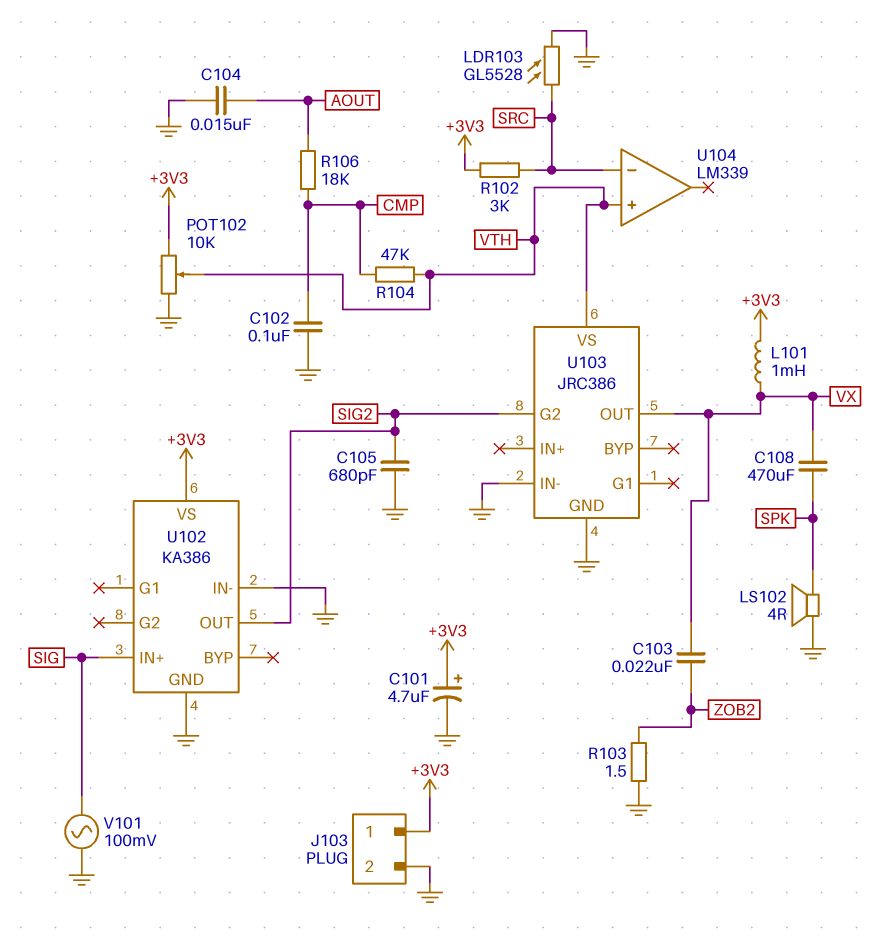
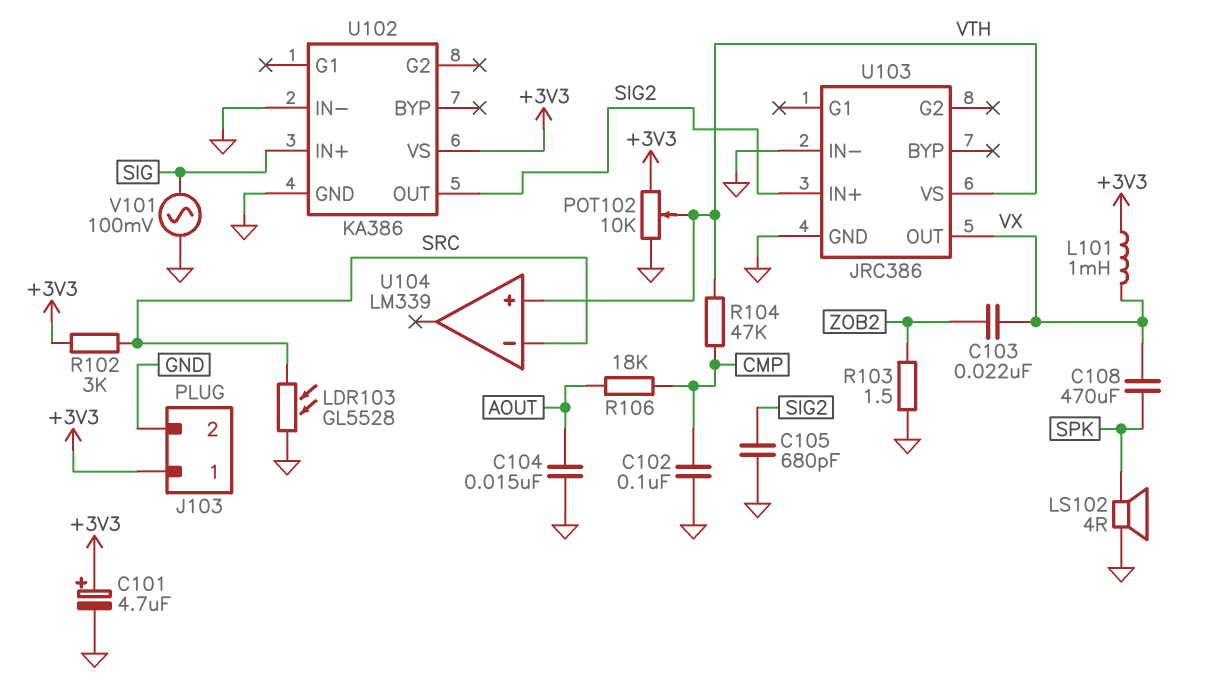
U103 pin G2: SIG2 -> none
U103 pin IN+: none -> SIG2

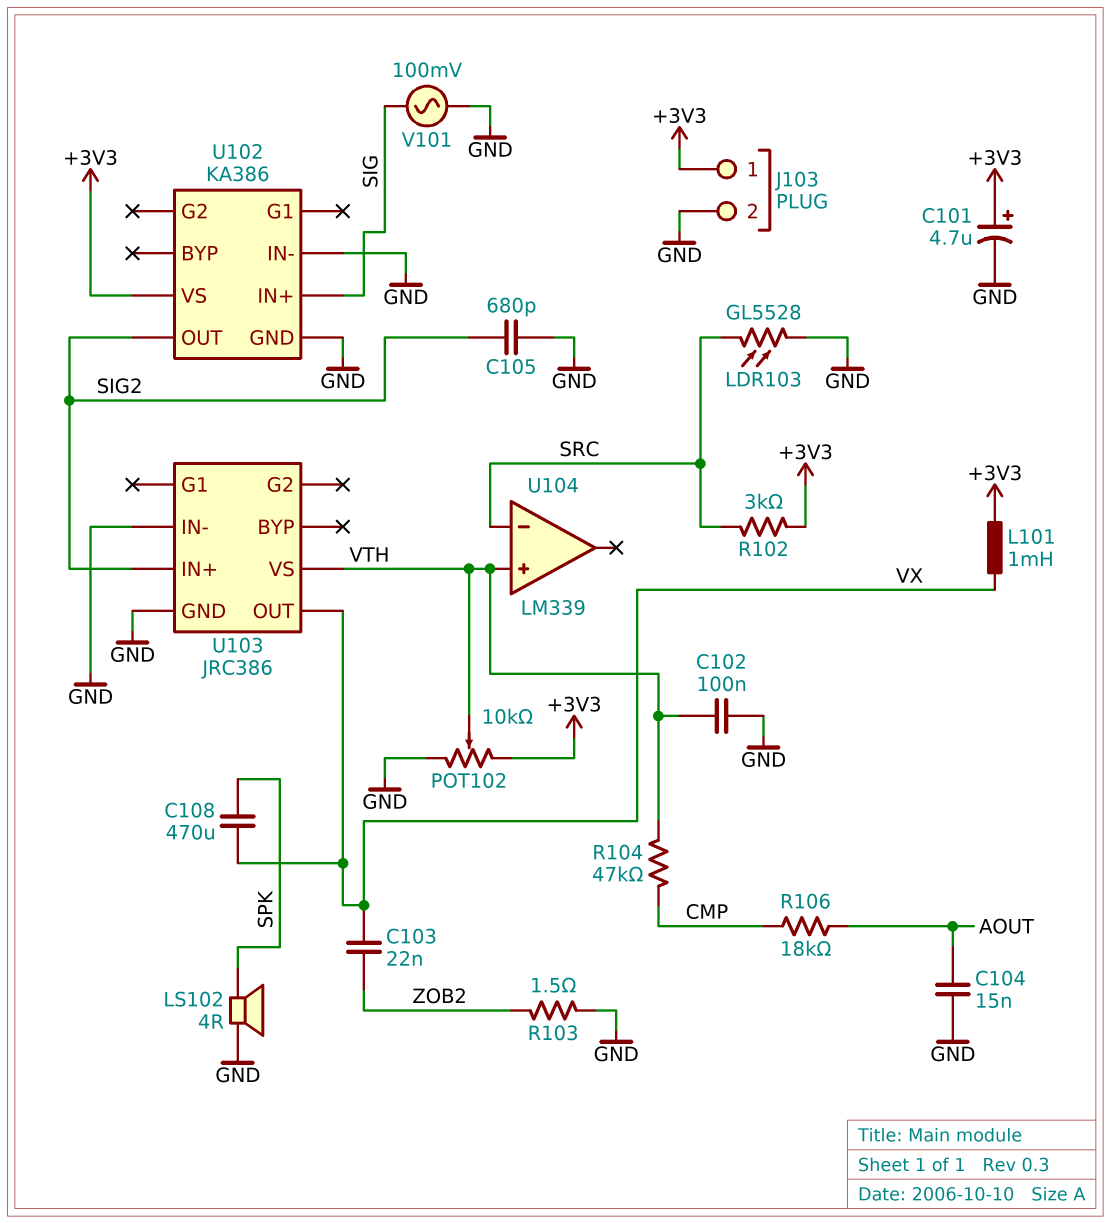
C102: 100nF (CMP, GND) -> 100nF (GND, VTH)

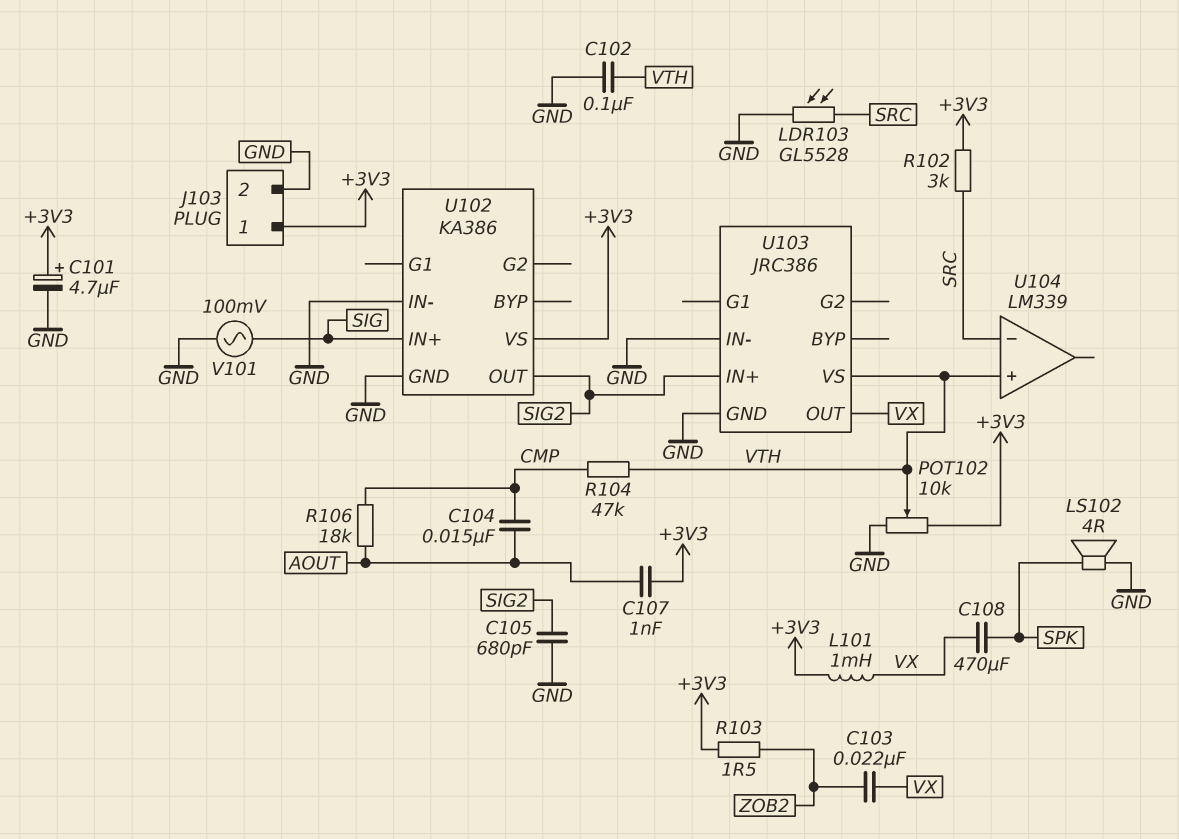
C104: 15nF (AOUT, GND) -> 15nF (AOUT, CMP)
C107: none -> 1nF (+3V3, AOUT)
R103: 1.5 (GND, ZOB2) -> 1.5 (+3V3, ZOB2)

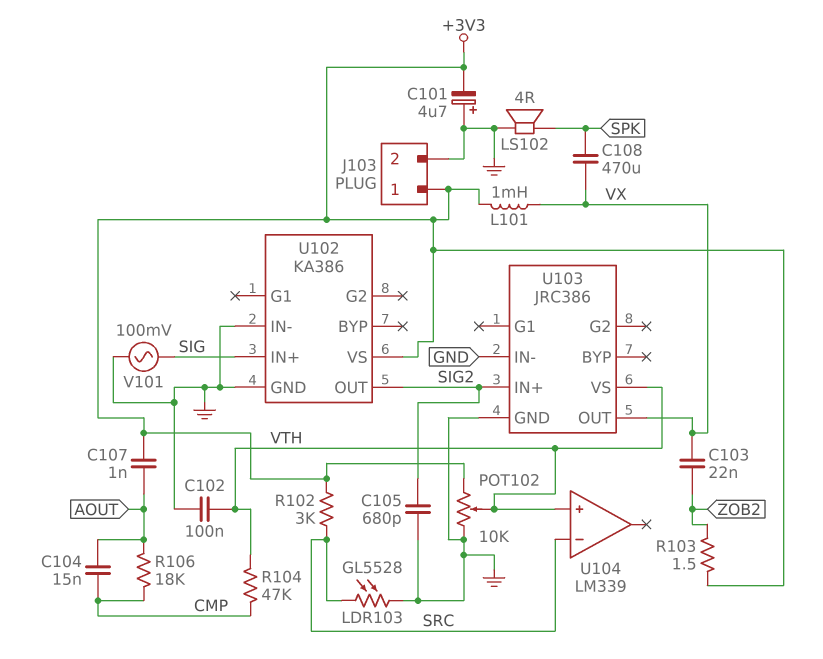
C101: 4.7uF (plus +3V3, minus GND) -> 4.7uF (plus GND, minus +3V3)

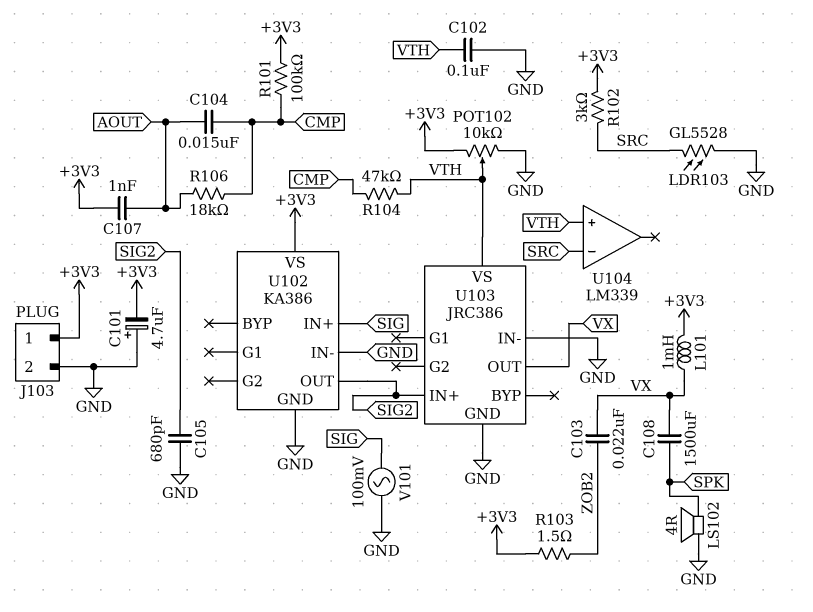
C108: 470uF (SPK, VX) -> 1500uF (SPK, VX)
R101: none -> 100k (+3V3, CMP)

